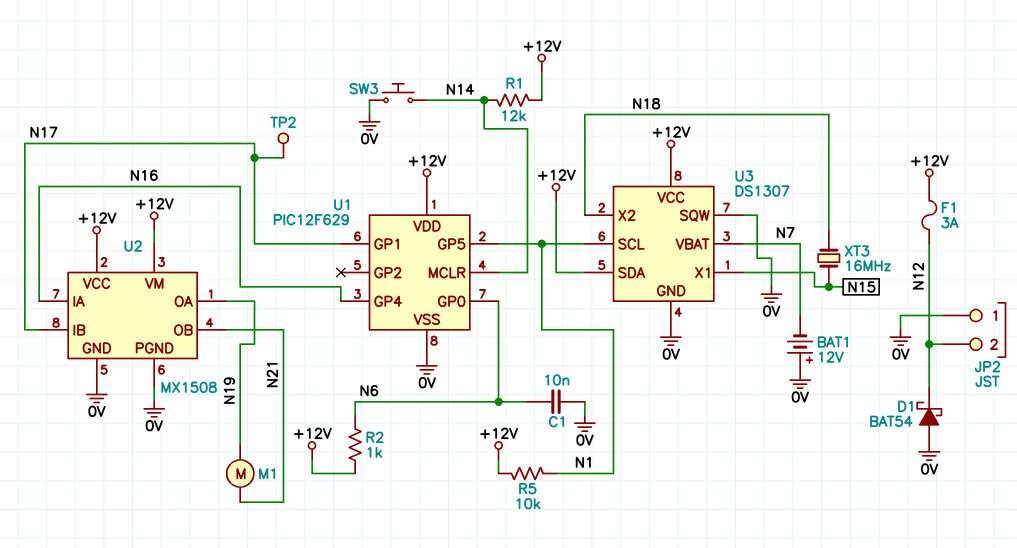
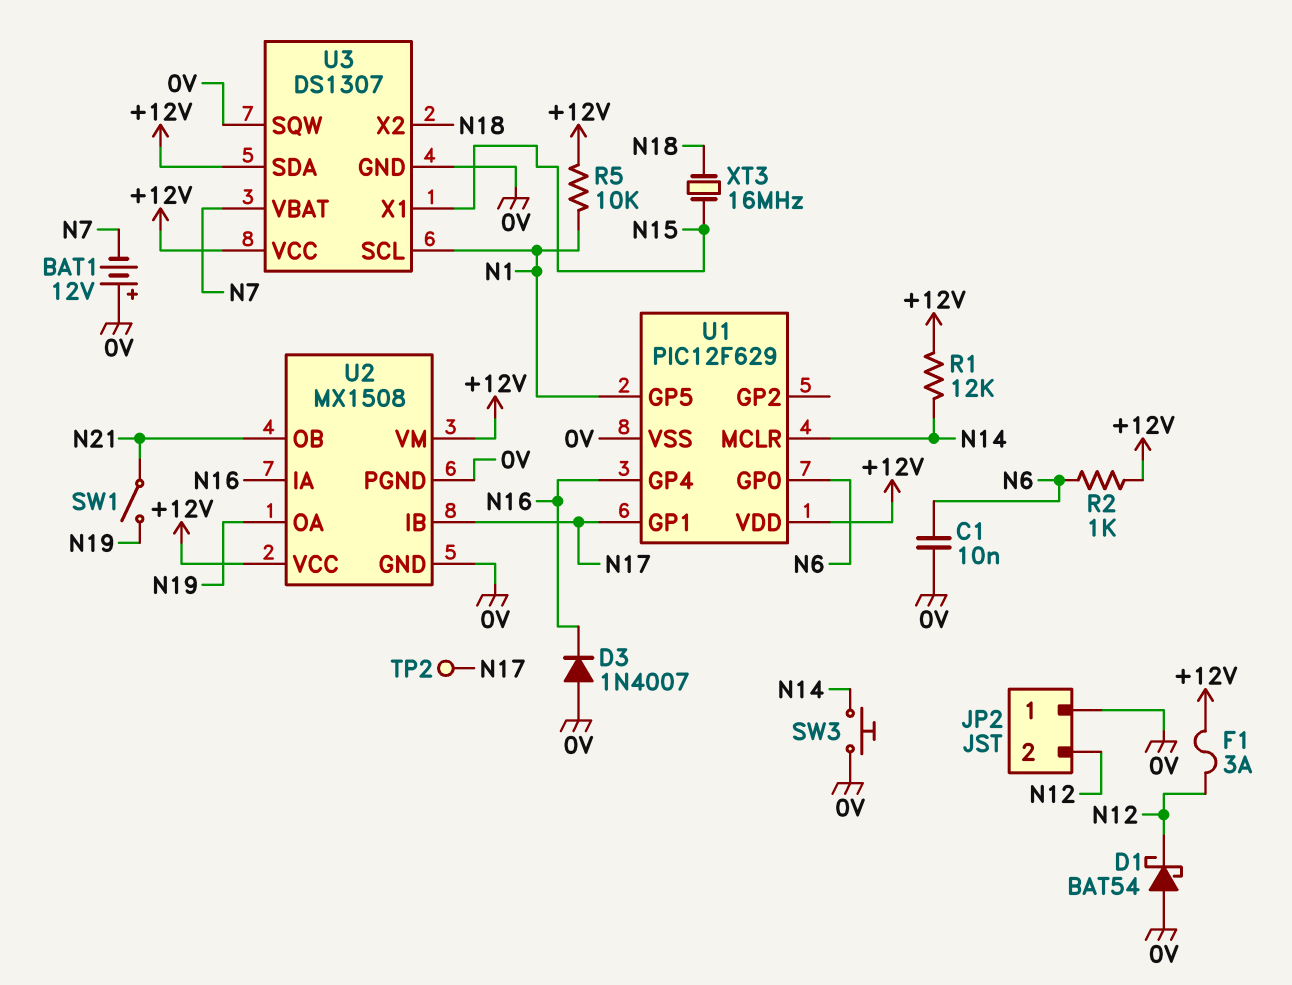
D3: none -> diode 1N4007 (A 0V, K N16)
M1: motor (N19, N21) -> none
SW1: none -> switch (N19, N21)

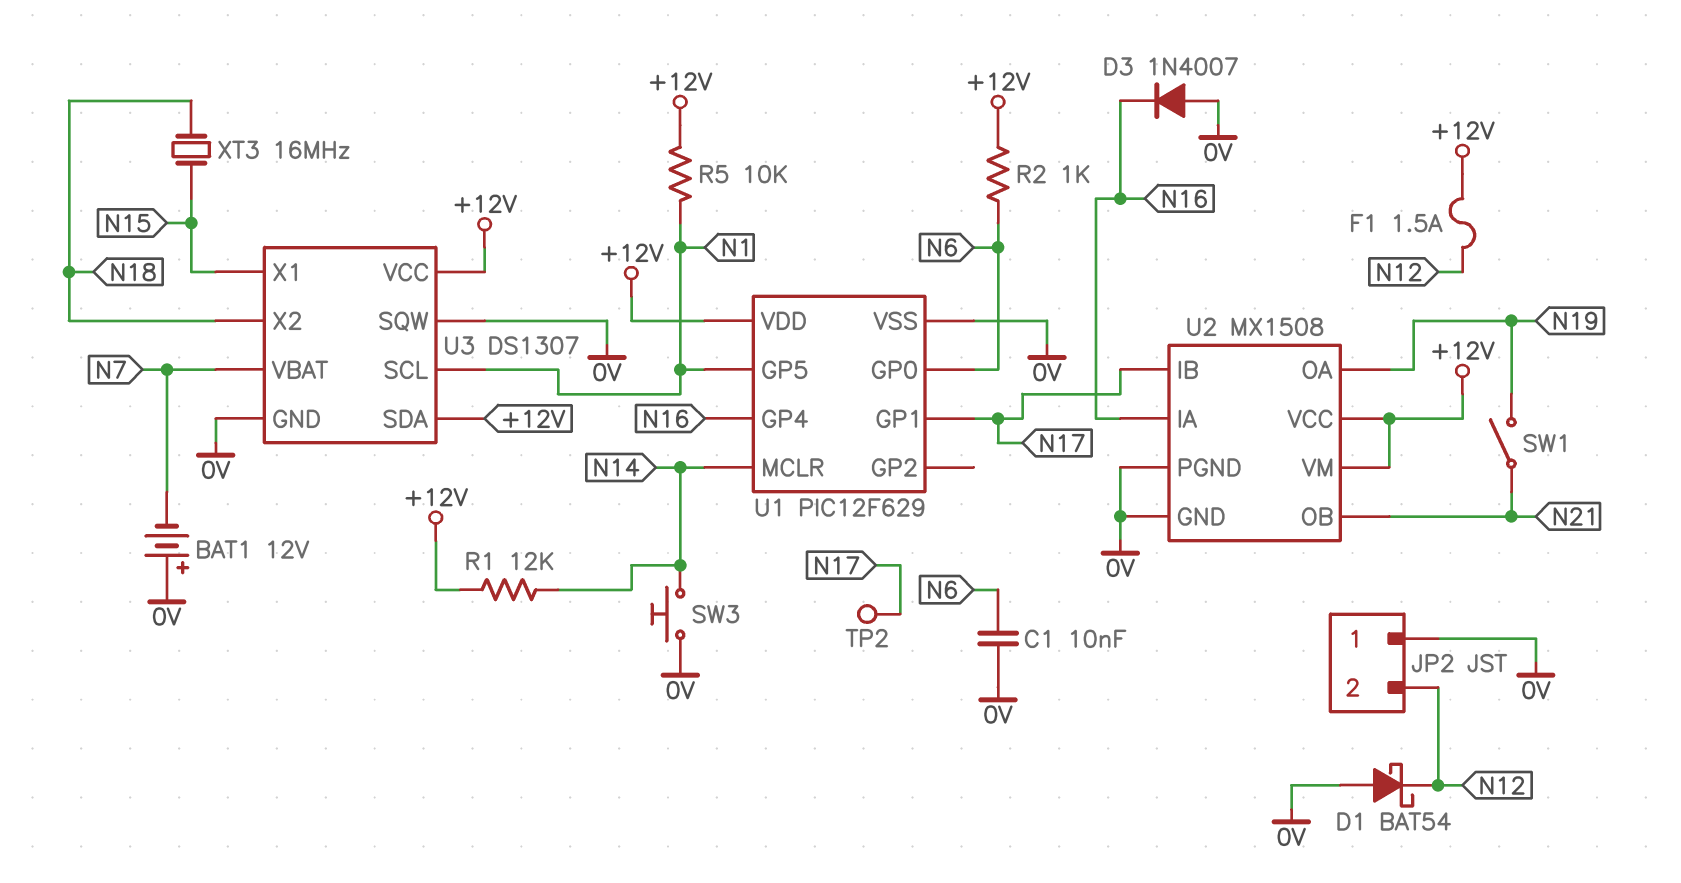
F1: 3A (+12V, N12) -> 1.5A (+12V, N12)

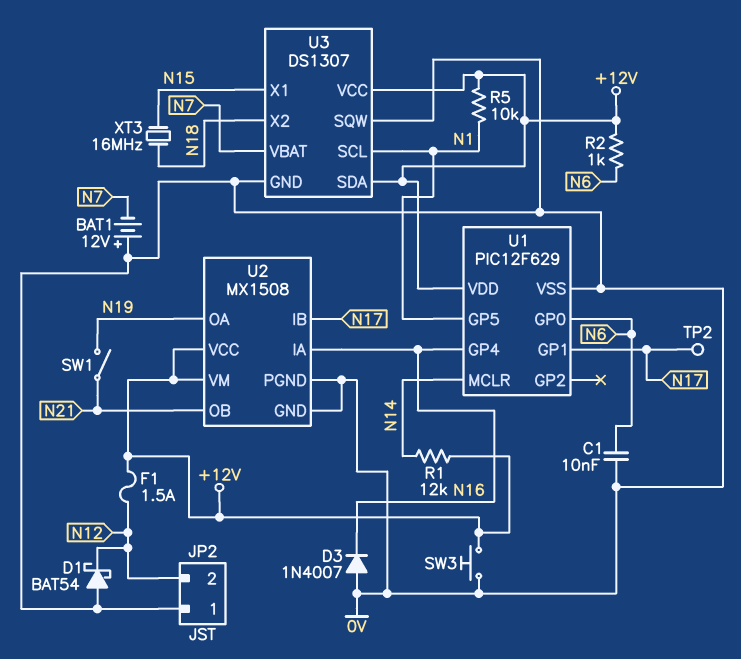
SW3: button (0V, N14) -> button (+12V, 0V)

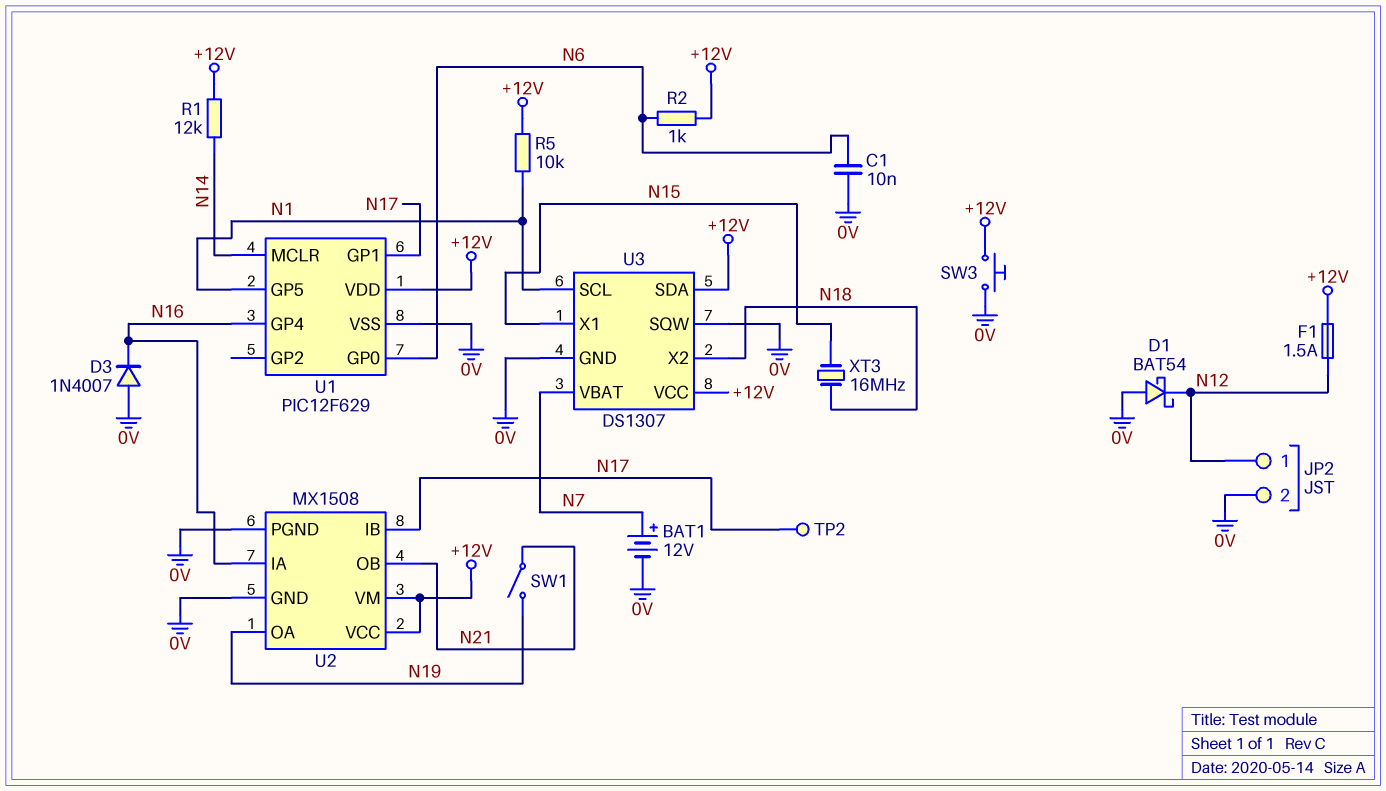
BAT1: 12V (plus 0V, minus N7) -> 12V (plus N7, minus 0V)
JP2 pin 1: 0V -> N12
JP2 pin 2: N12 -> 0V

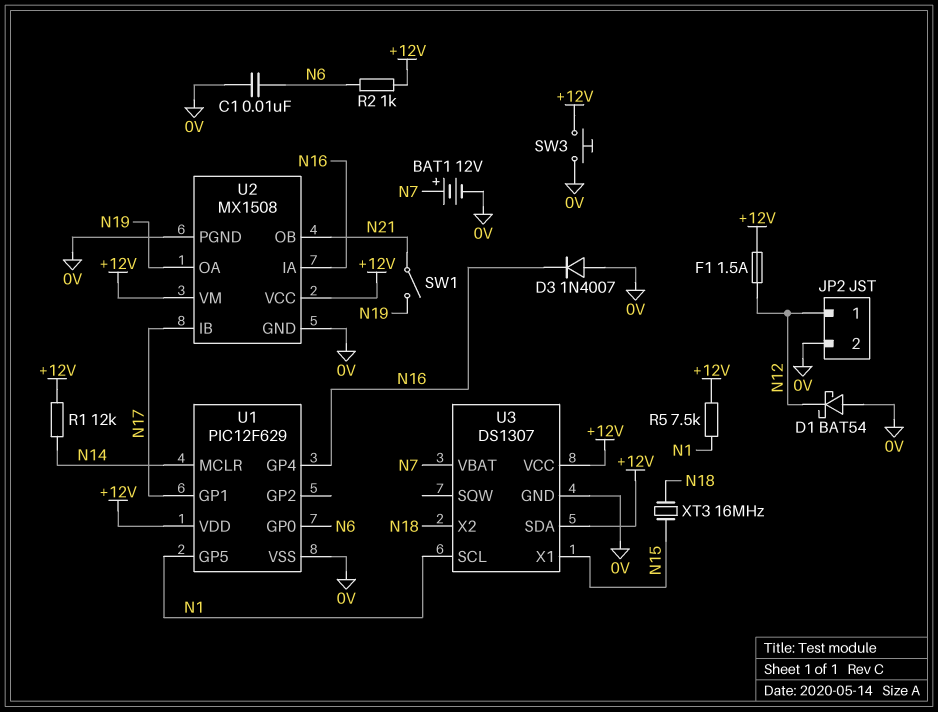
R5: 10k (+12V, N1) -> 7.5k (+12V, N1)
TP2: test point (N17) -> none
U3 pin SQW: 0V -> none

